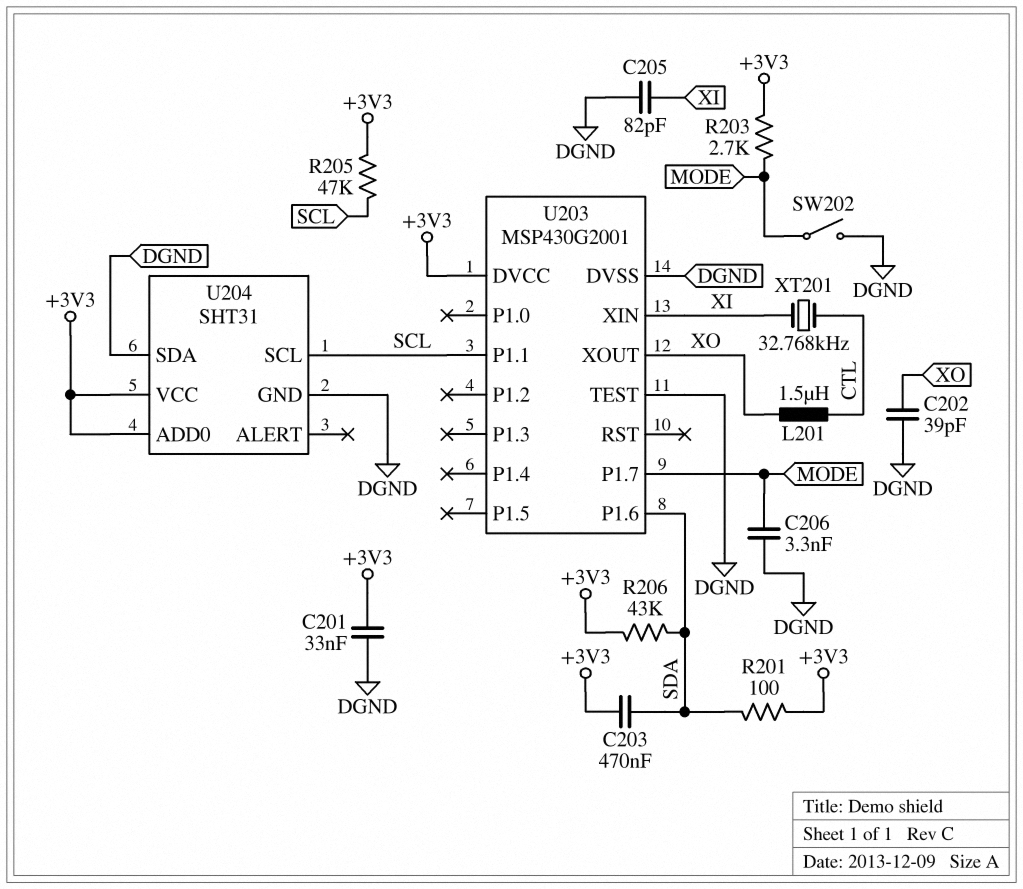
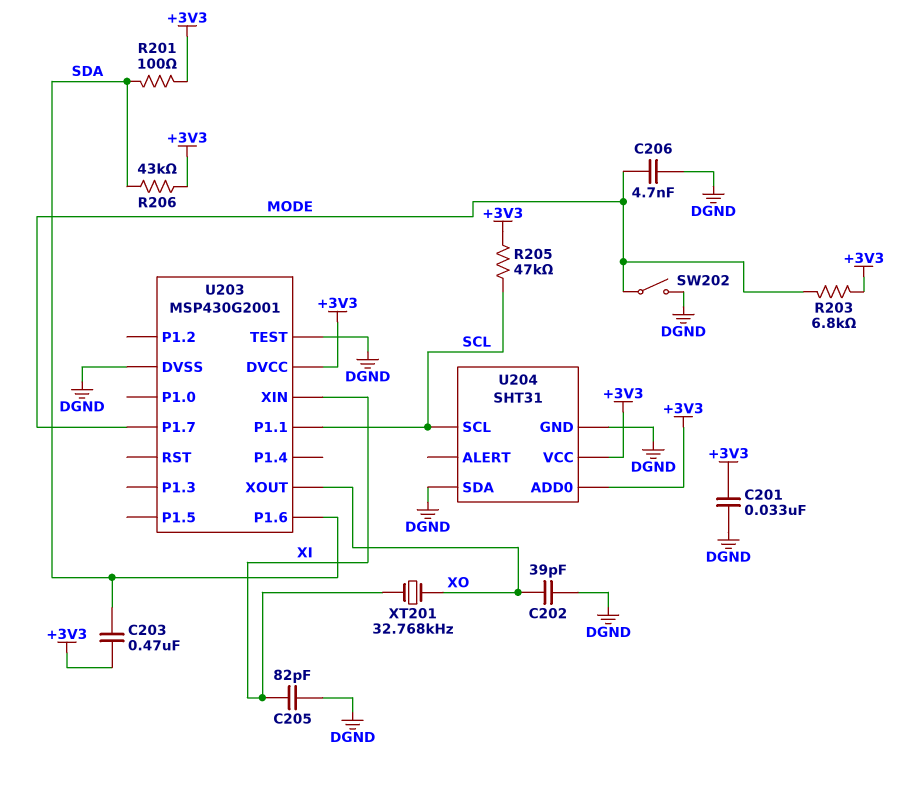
C206: 3.3nF (DGND, MODE) -> 4.7nF (DGND, MODE)
L201: 1.5uH (CTL, XO) -> none
R203: 2.7k (+3V3, MODE) -> 6.8k (+3V3, MODE)
XT201: 32.768kHz (CTL, XI) -> 32.768kHz (XI, XO)

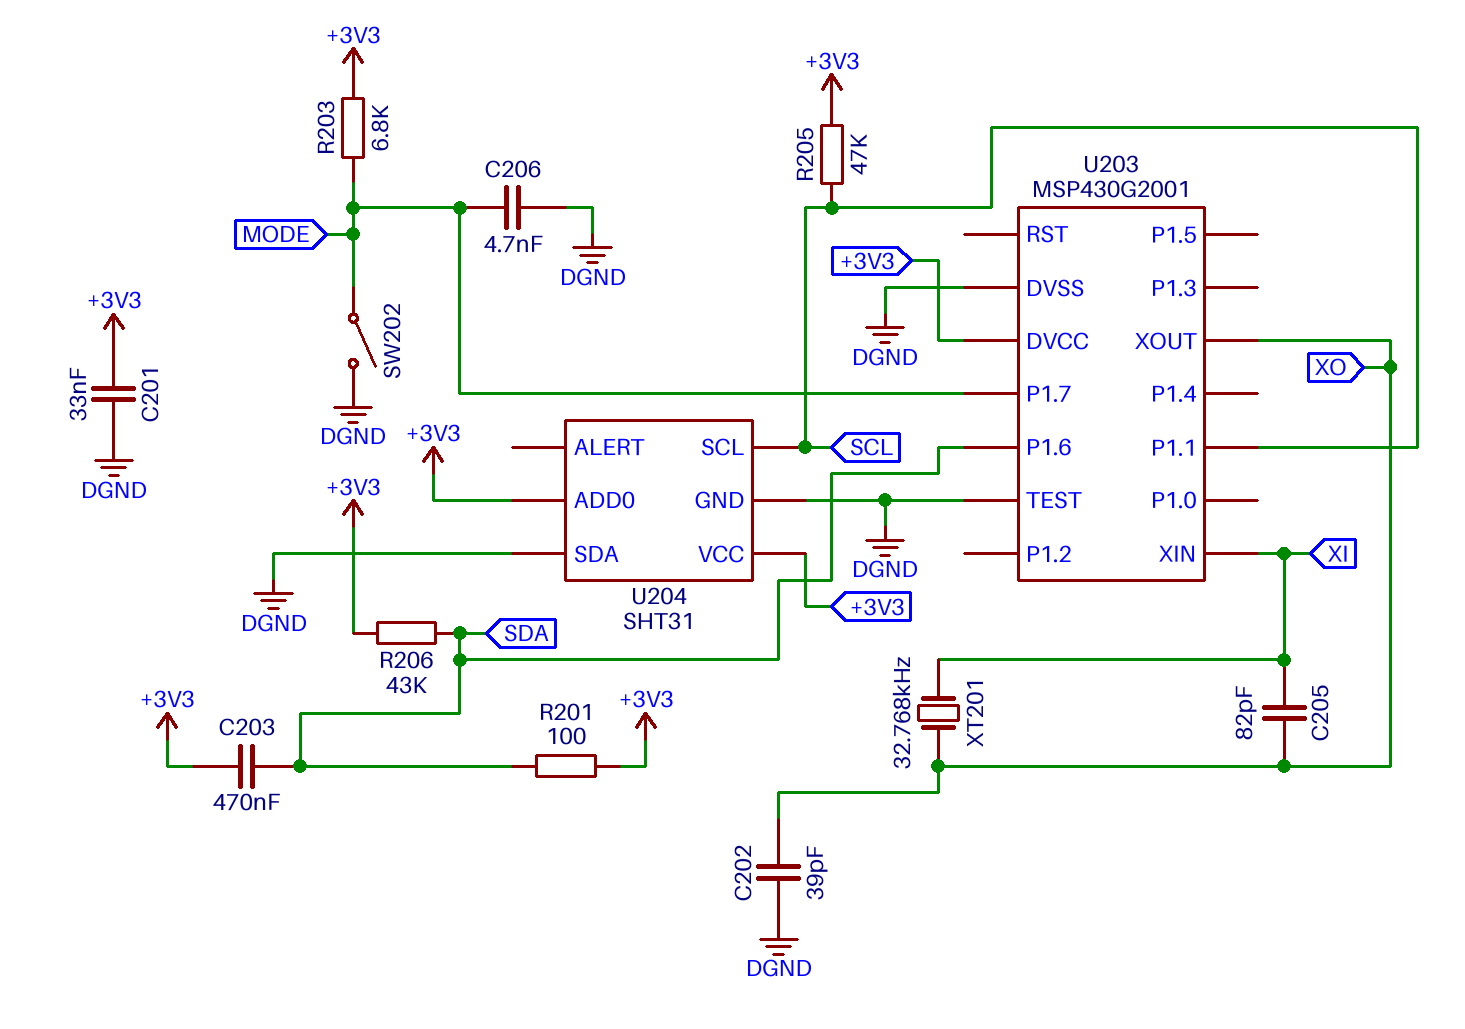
C205: 82pF (DGND, XI) -> 82pF (XI, XO)

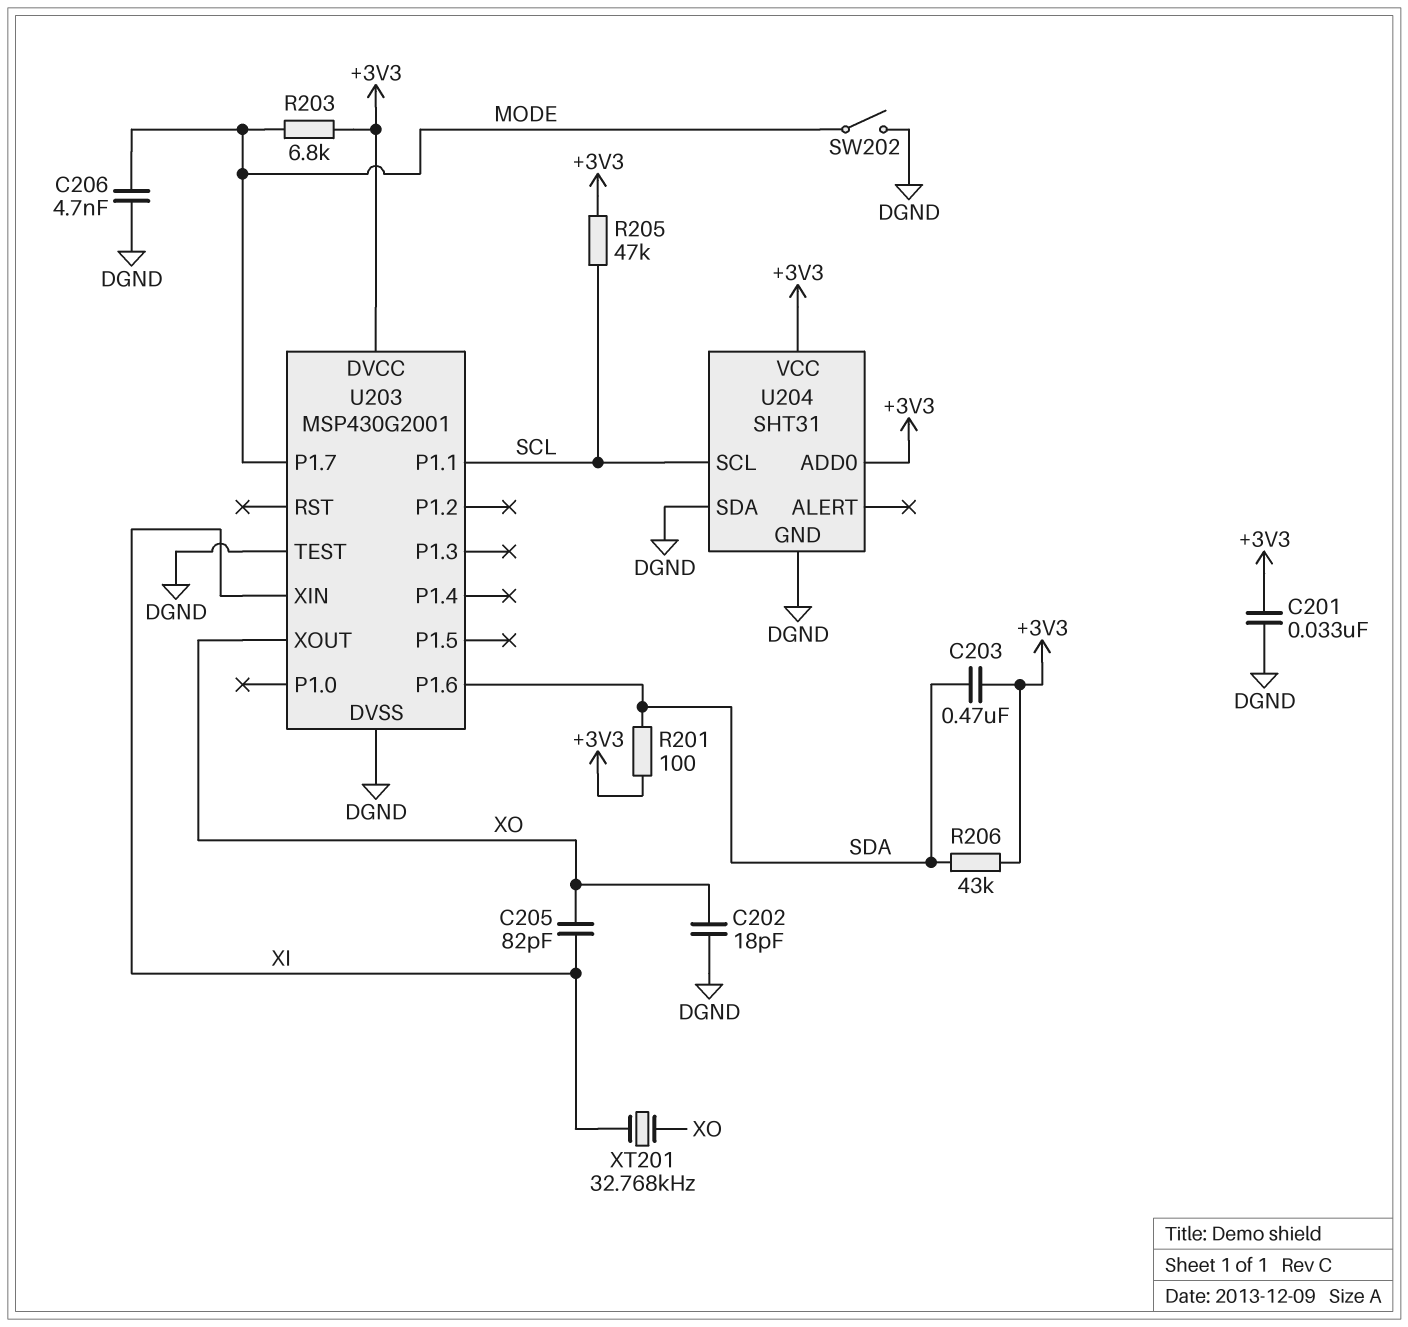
C202: 39pF (DGND, XO) -> 18pF (DGND, XO)

